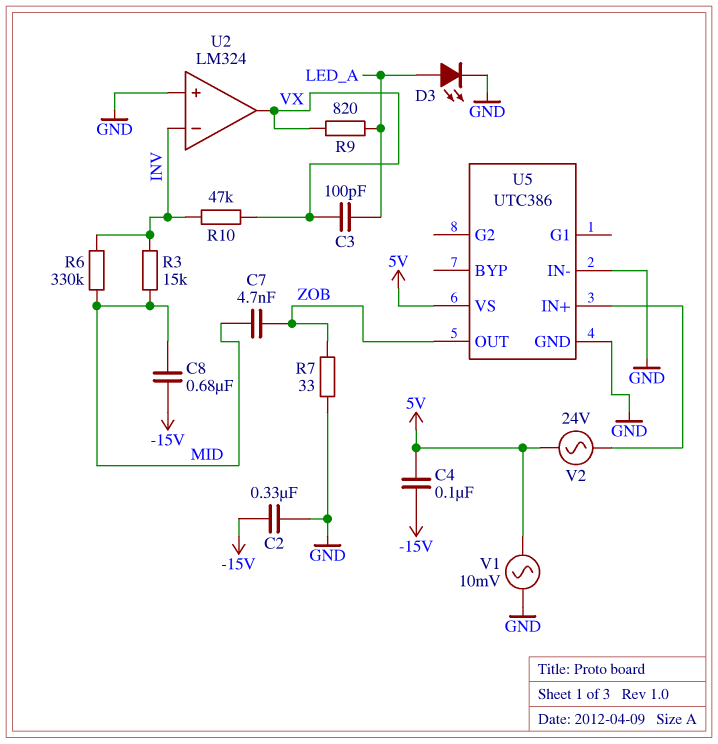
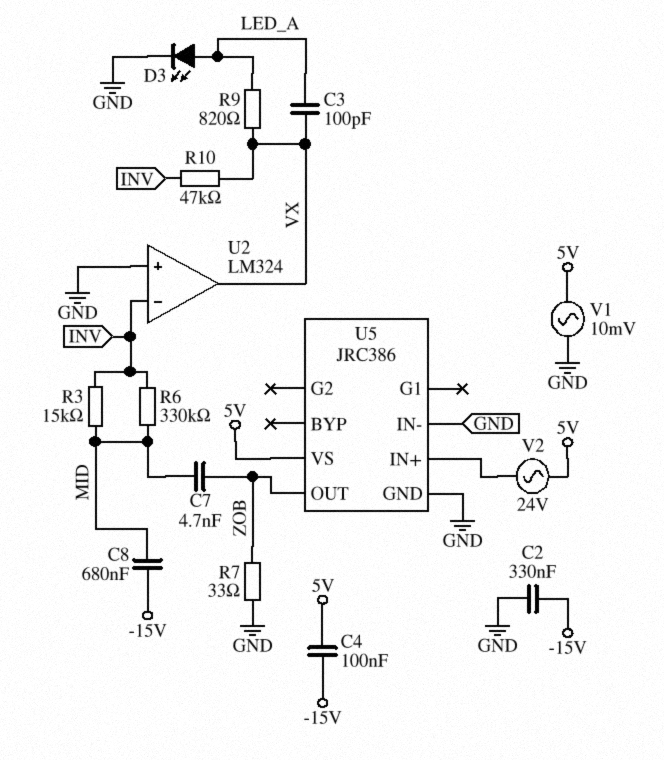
U5: UTC386 -> JRC386

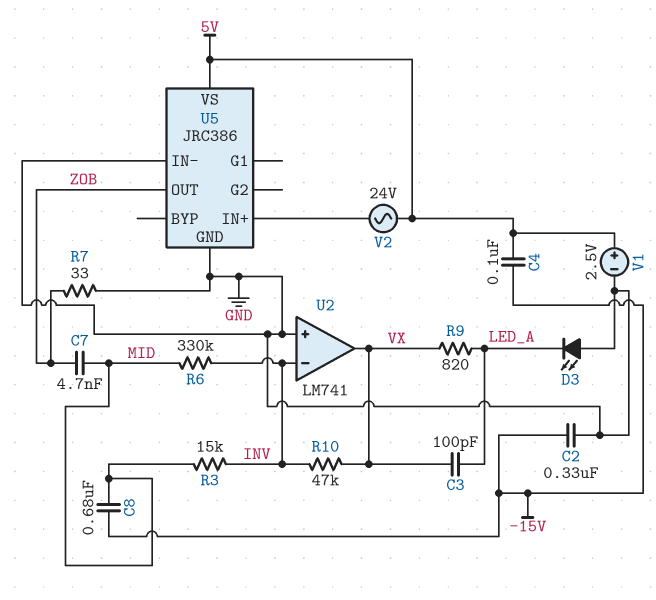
D3: LED (A LED_A, K GND) -> LED (A GND, K LED_A)
U2: LM324 -> LM741
V1: AC 10mV (5V, GND) -> 2.5V (plus 5V, minus GND)

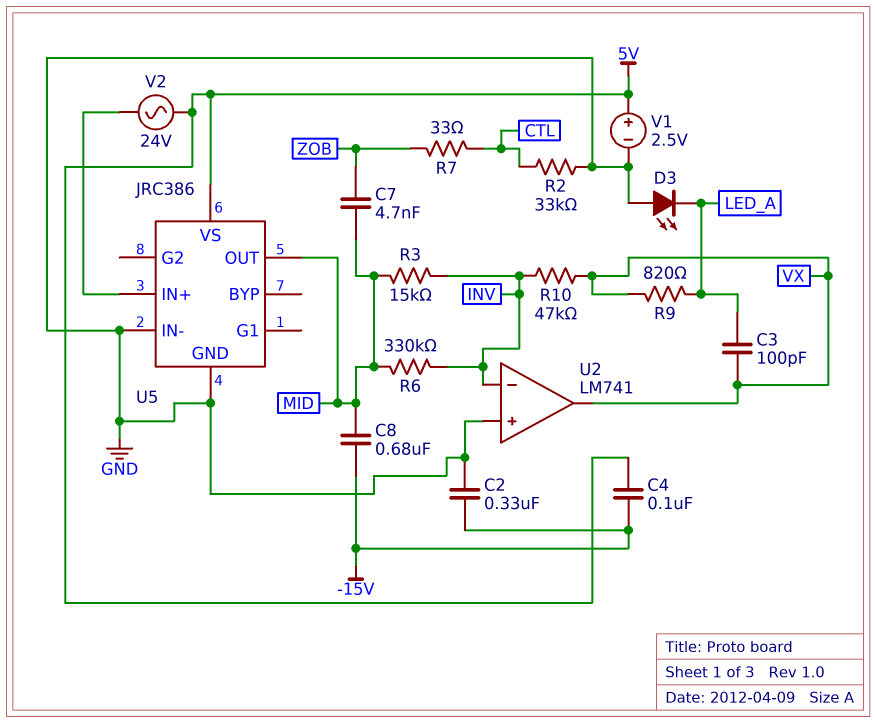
R2: none -> 33k (CTL, GND)
R7: 33 (GND, ZOB) -> 33 (CTL, ZOB)
U5 pin OUT: ZOB -> MID

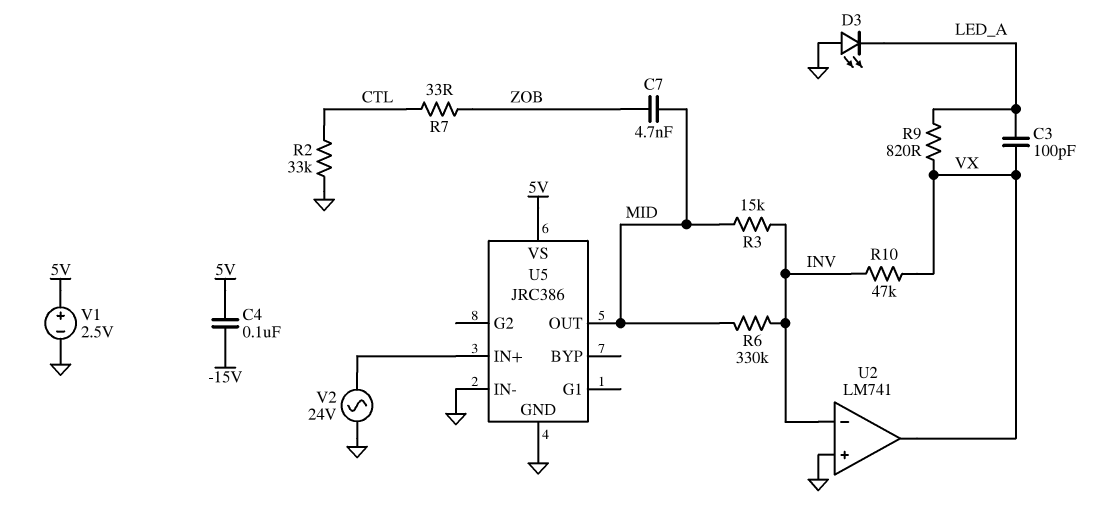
C2: 330nF (-15V, GND) -> none
C8: 680nF (-15V, MID) -> none
V2: AC 24V (5V, U5/IN+) -> AC 24V (GND, U5/IN+)

